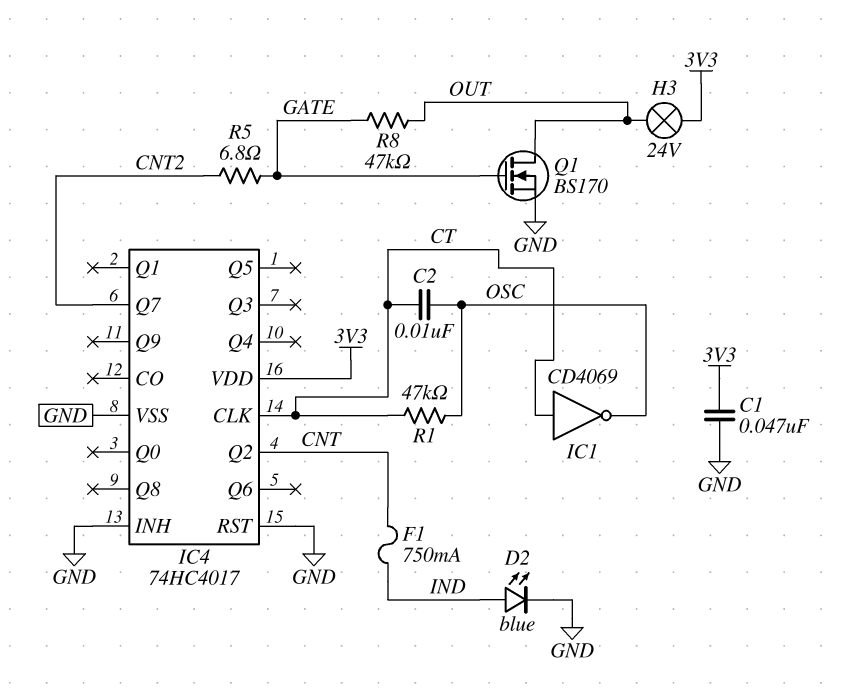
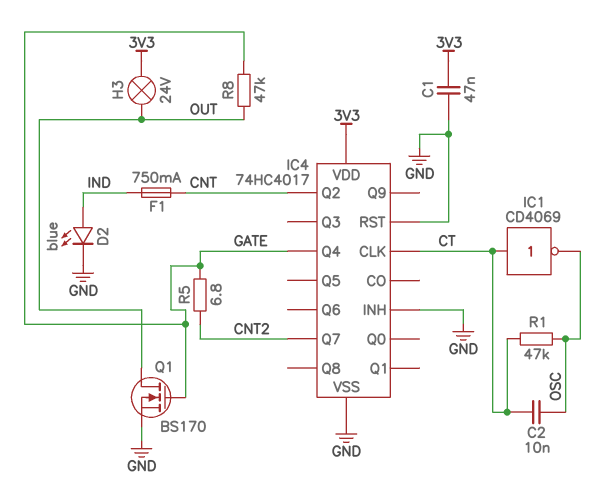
IC4 pin Q4: none -> GATE

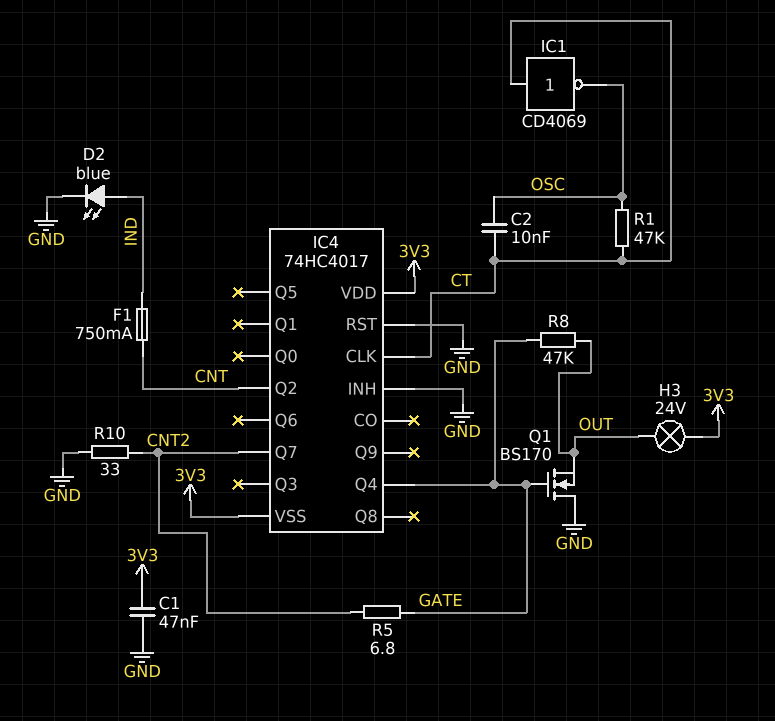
IC4 pin VSS: GND -> 3V3
Q1: NMOS BS170 (G GATE, D OUT, S GND) -> NMOS BS170 (G GATE, D GND, S OUT)
R10: none -> 33 (CNT2, GND)

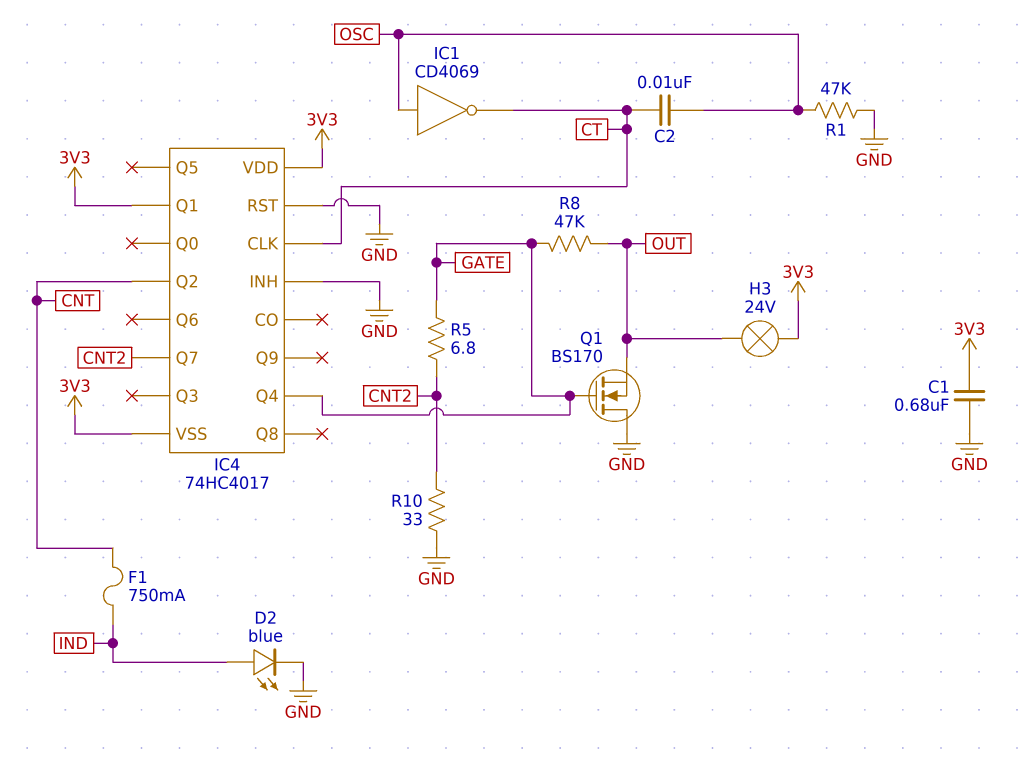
C1: 47nF (3V3, GND) -> 680nF (3V3, GND)
IC1: NOT CD4069 (in CT, out OSC) -> NOT CD4069 (in OSC, out CT)
IC4 pin Q1: none -> 3V3
R1: 47k (CT, OSC) -> 47k (GND, OSC)

